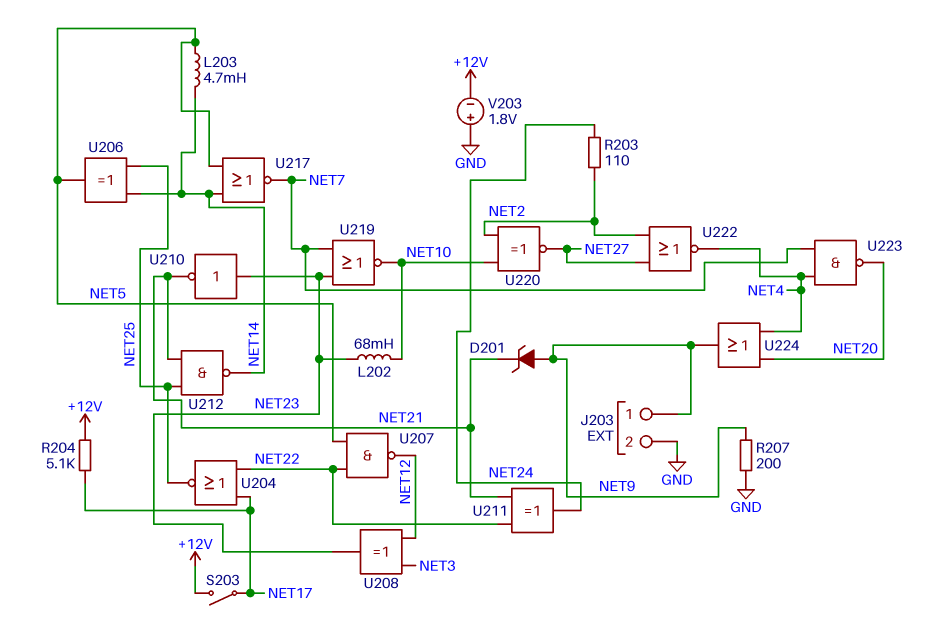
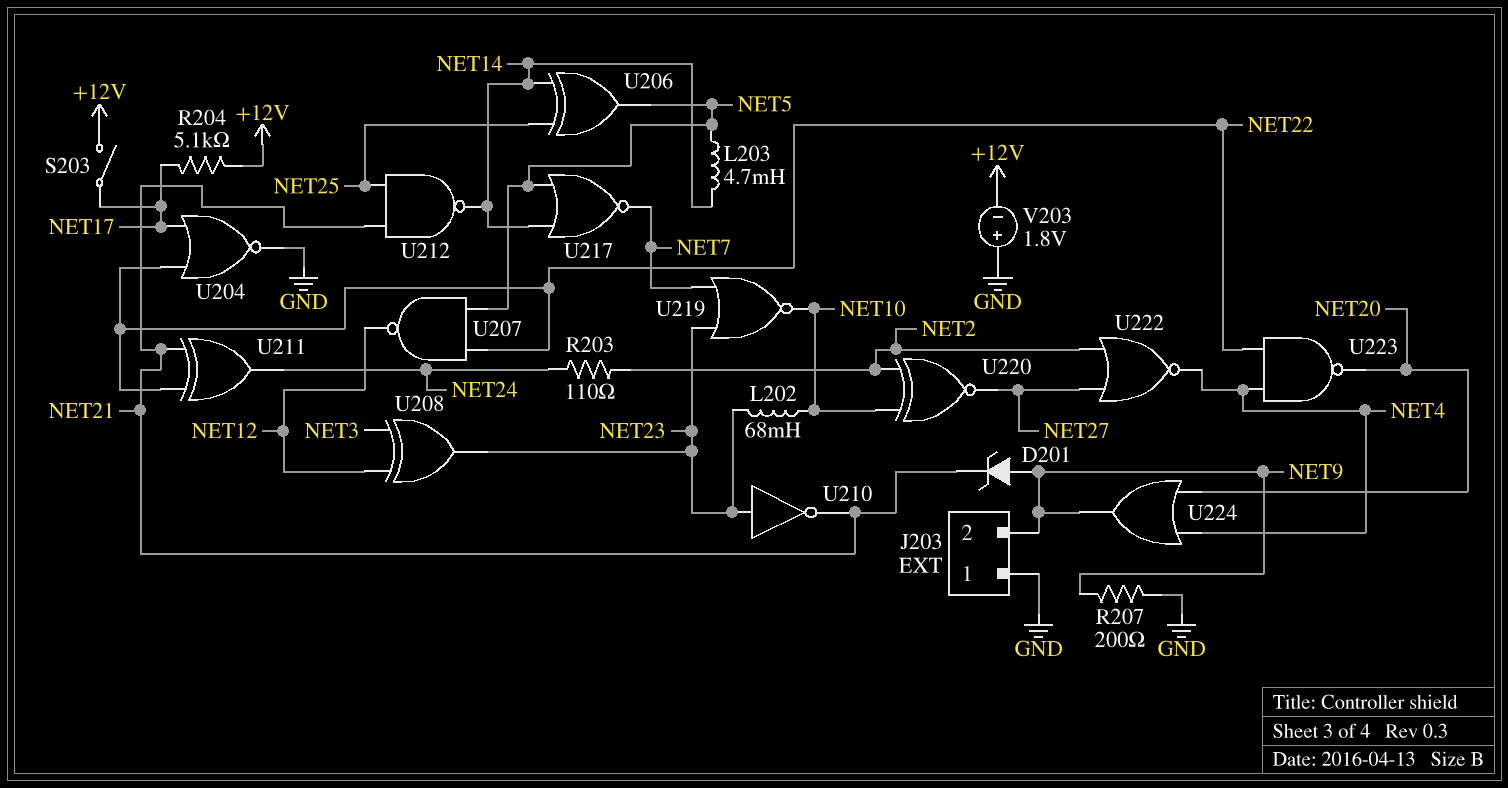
J203 pin 1: NET9 -> GND
J203 pin 2: GND -> NET9
U204: NOR (in NET17, in NET22, out NET25) -> NOR (in NET17, in NET22, out GND)
U223: NAND (in NET4, in NET7, out NET20) -> NAND (in NET4, in NET22, out NET20)

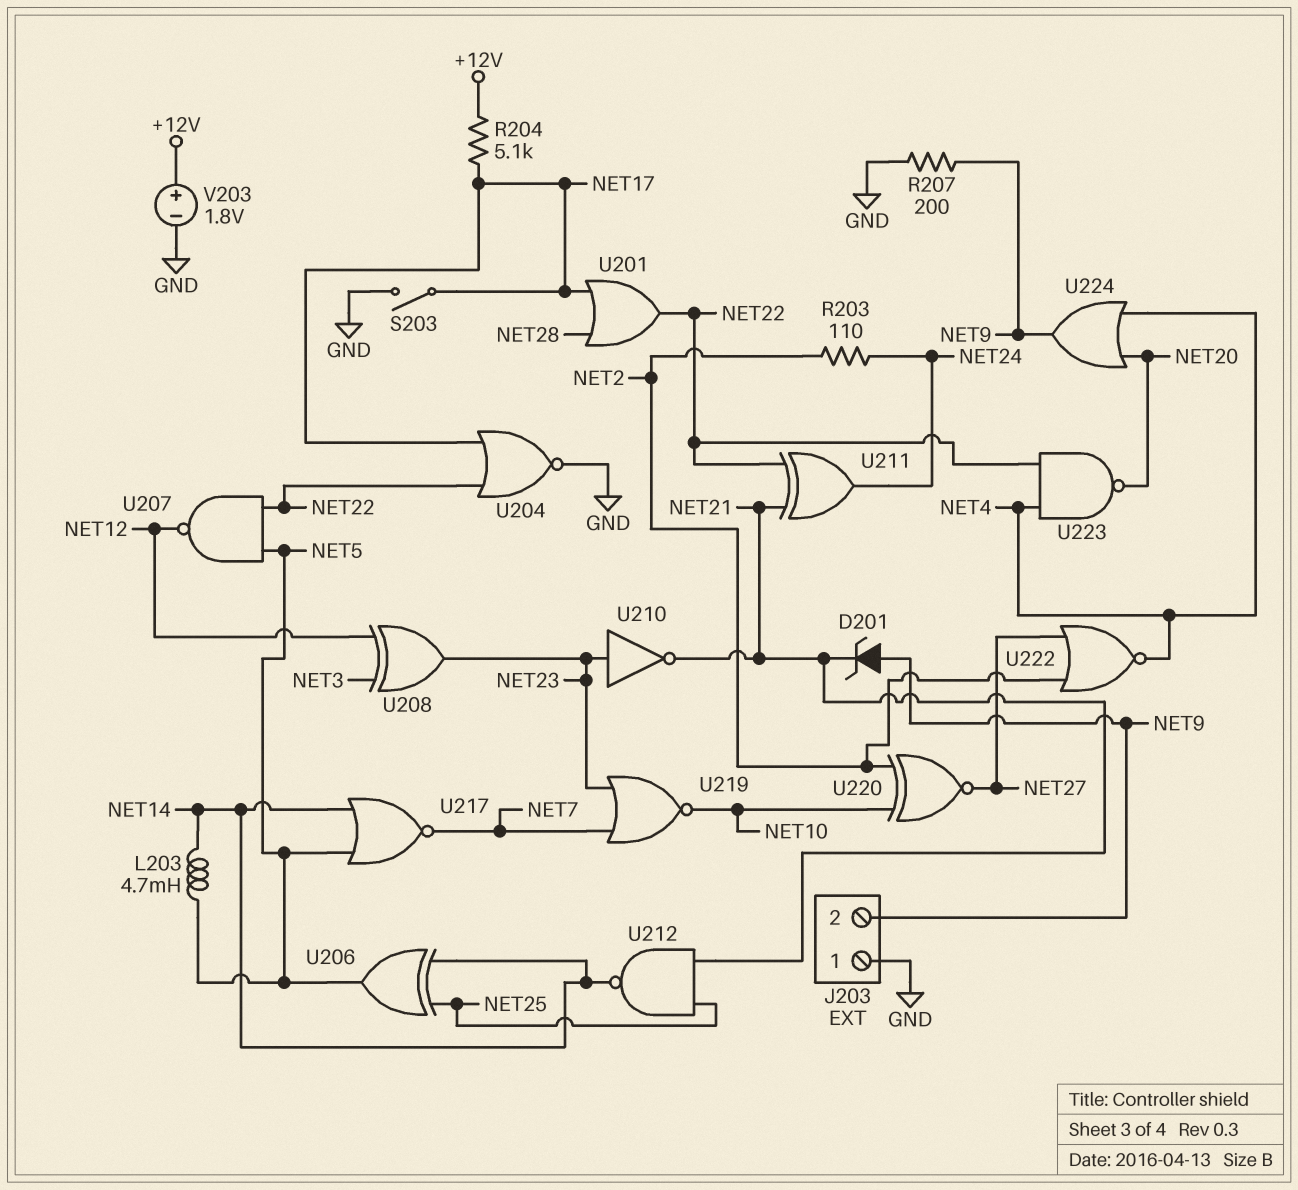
L202: 68mH (NET10, NET23) -> none
S203: switch (+12V, NET17) -> switch (GND, NET17)
U201: none -> OR (in NET17, in NET28, out NET22)
V203: 1.8V (plus GND, minus +12V) -> 1.8V (plus +12V, minus GND)

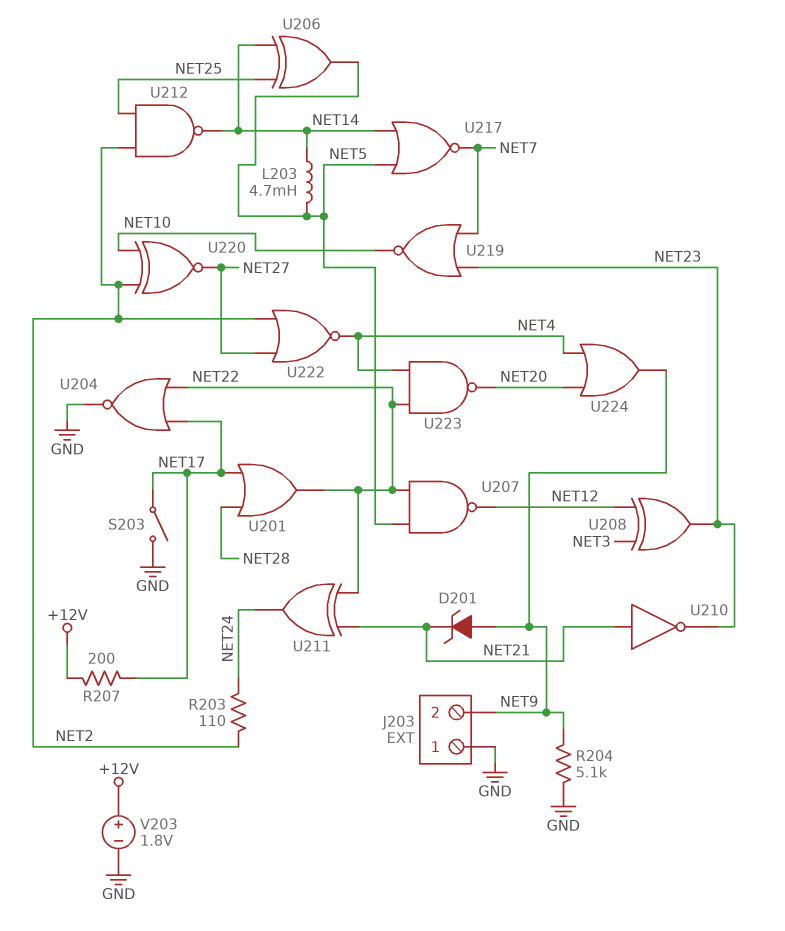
R204: 5.1k (+12V, NET17) -> 5.1k (GND, NET9)
R207: 200 (GND, NET9) -> 200 (+12V, NET17)
U210: NOT (in NET23, out NET21) -> NOT (in NET21, out NET23)
U212: NAND (in NET21, in NET25, out NET14) -> NAND (in NET2, in NET25, out NET14)

